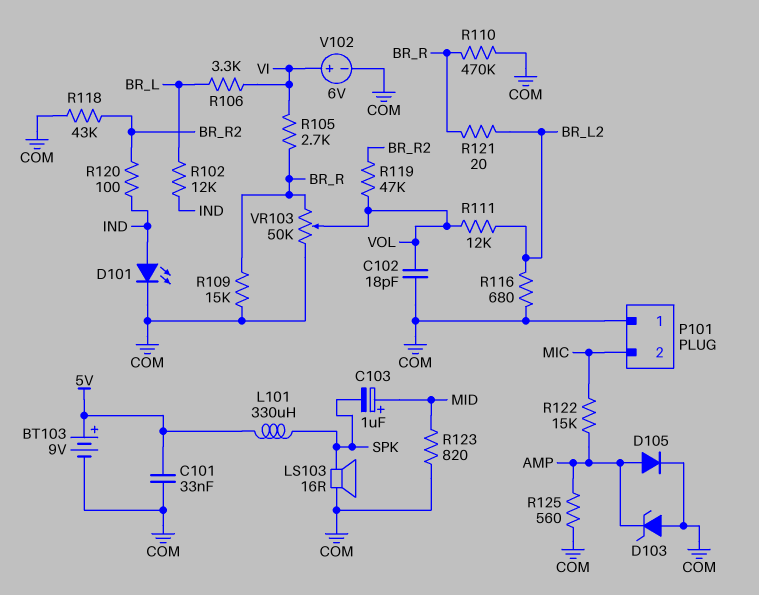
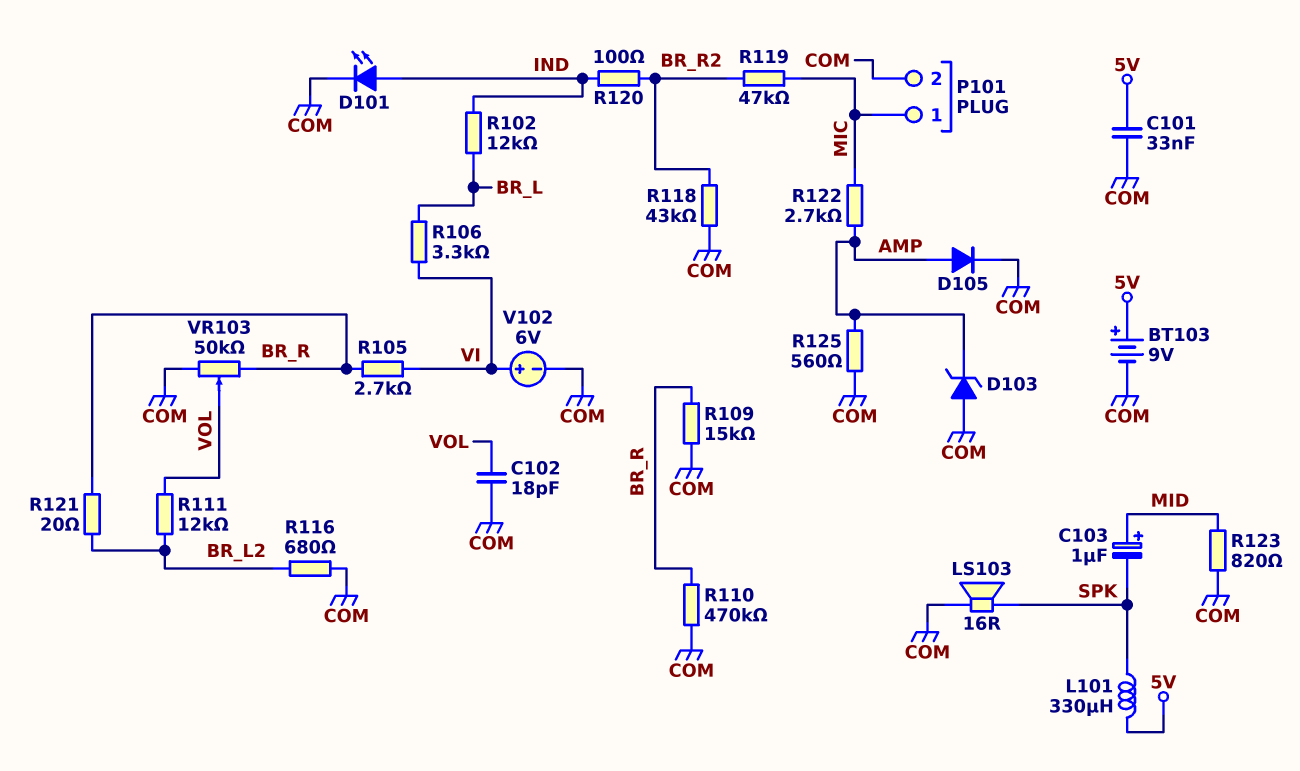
P101 pin 1: COM -> MIC
P101 pin 2: MIC -> COM
R119: 47k (BR_R2, VOL) -> 47k (BR_R2, MIC)
R122: 15k (AMP, MIC) -> 2.7k (AMP, MIC)

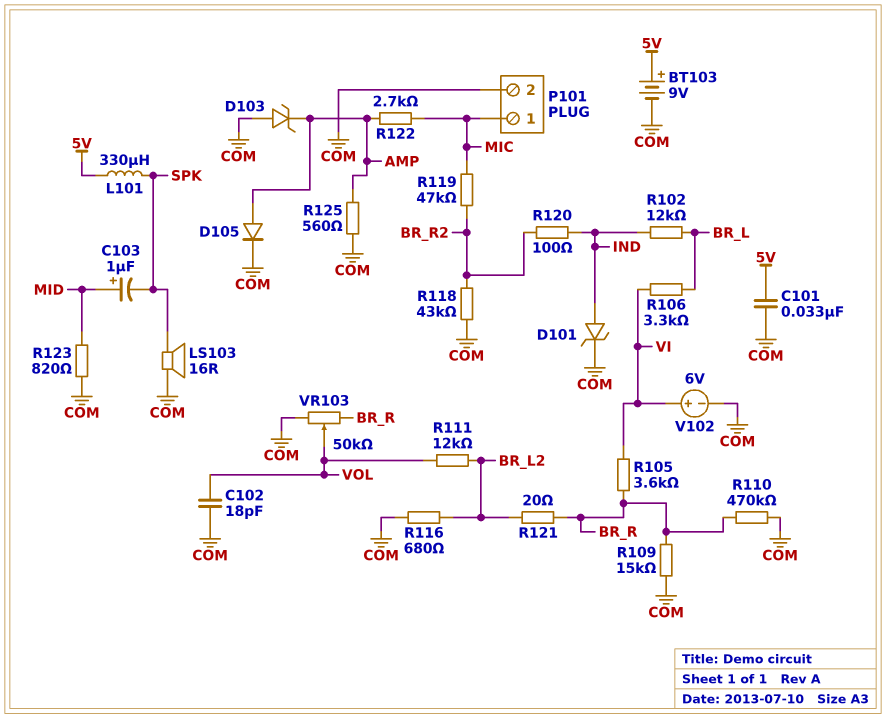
D101: LED (A IND, K COM) -> zener (A IND, K COM)
R105: 2.7k (BR_R, VI) -> 3.6k (BR_R, VI)

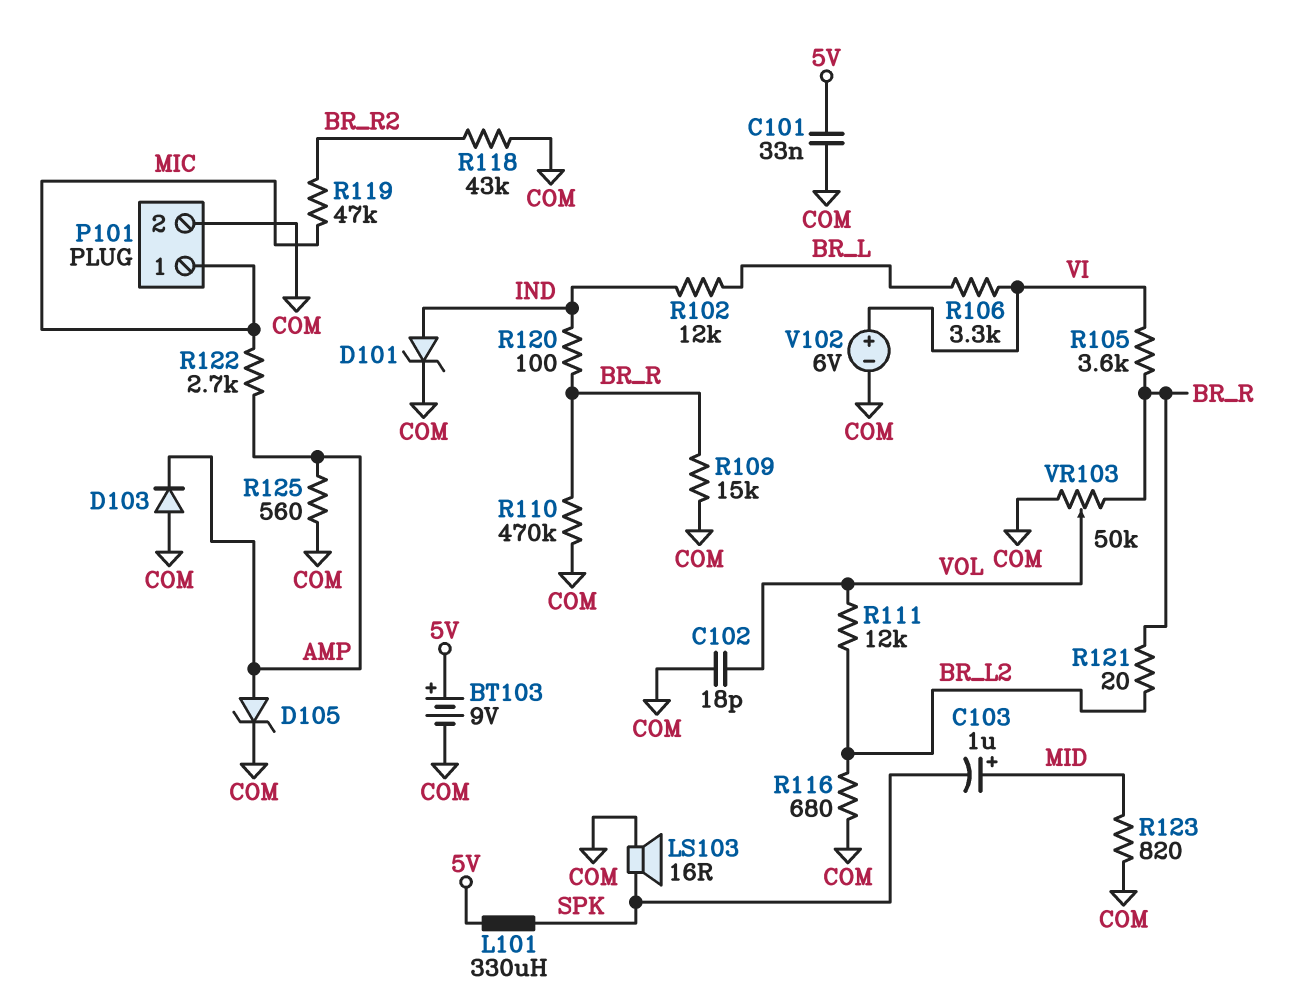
D103: zener (A COM, K AMP) -> diode (A COM, K AMP)
D105: diode (A AMP, K COM) -> zener (A AMP, K COM)
R120: 100 (BR_R2, IND) -> 100 (BR_R, IND)

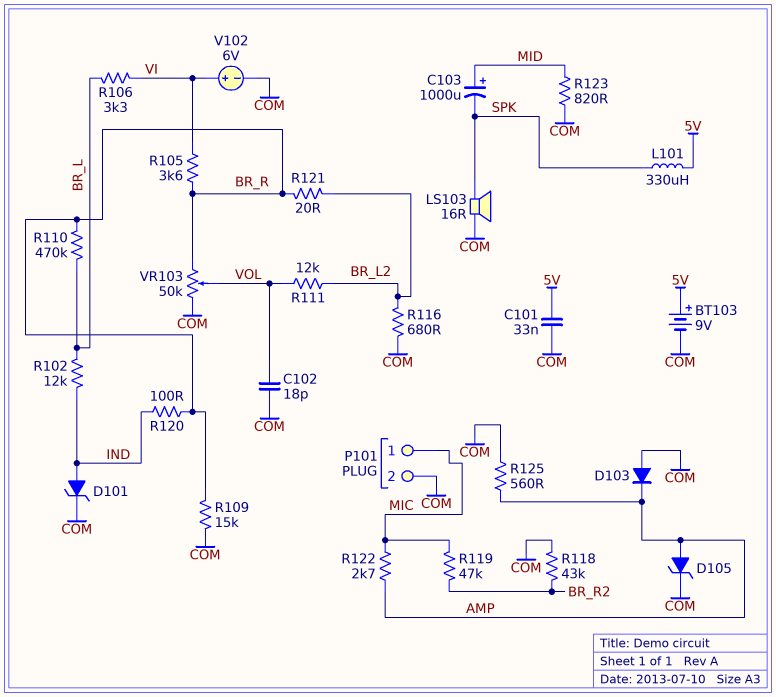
C103: 1uF (plus MID, minus SPK) -> 1000uF (plus MID, minus SPK)
R110: 470k (BR_R, COM) -> 470k (BR_L, BR_R)

